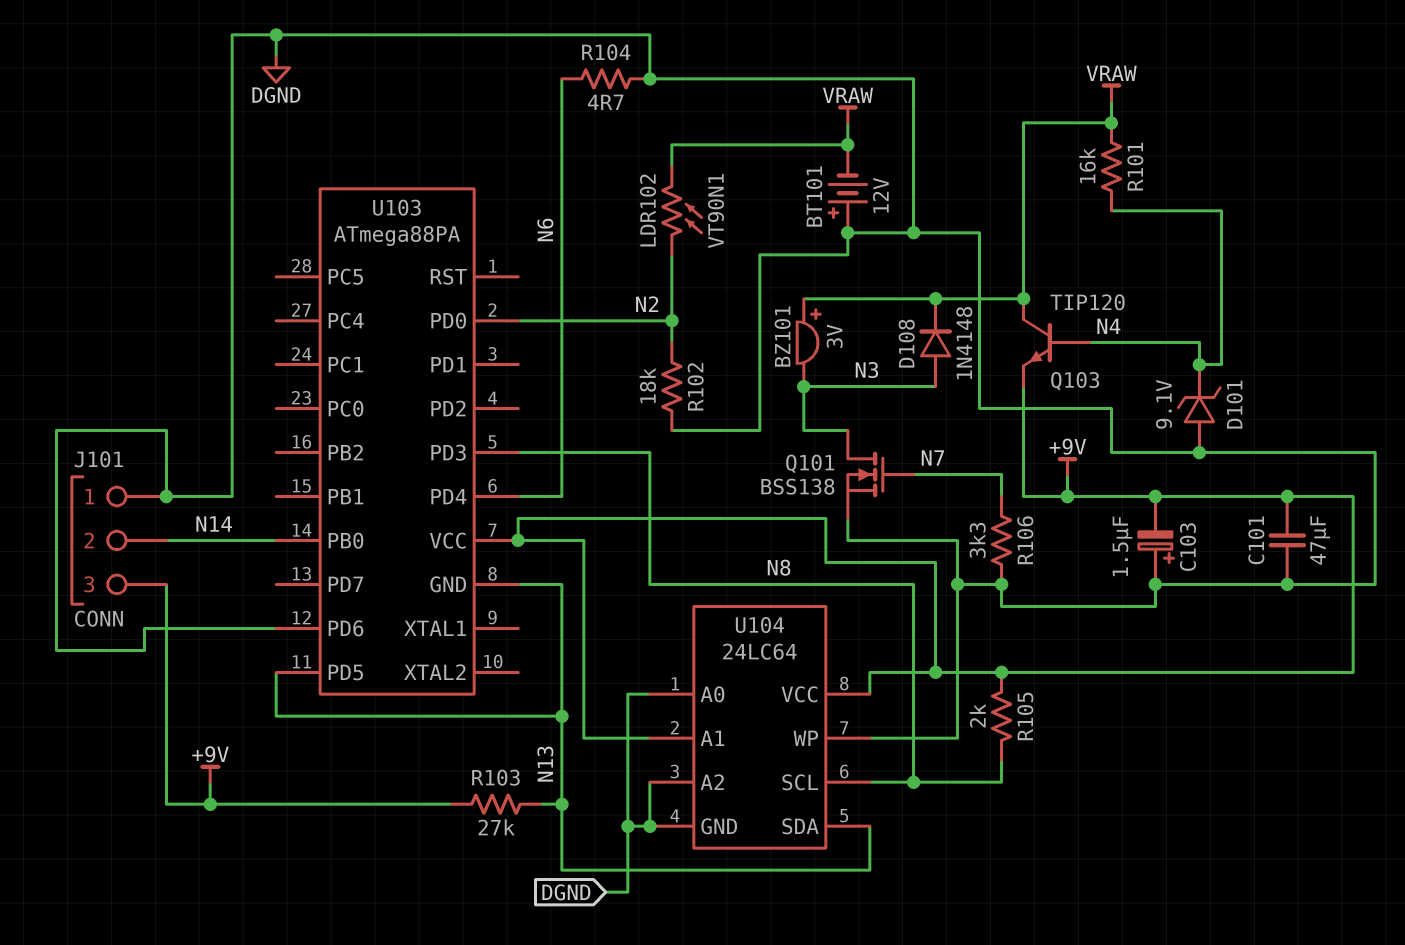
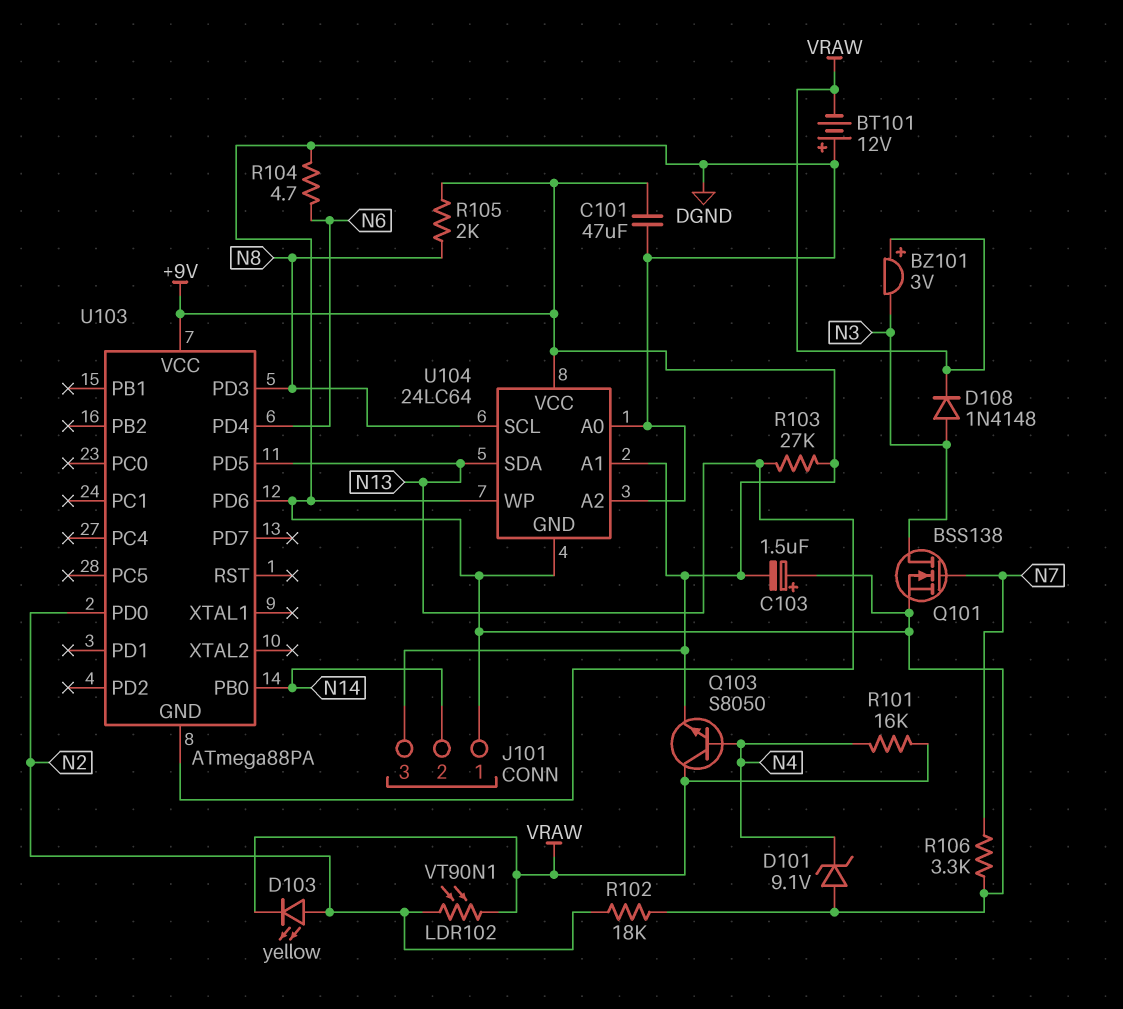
D103: none -> LED yellow (A N2, K VRAW)
Q103: NPN TIP120 (B N4, C VRAW, E +9V) -> NPN S8050 (B N4, C VRAW, E +9V)

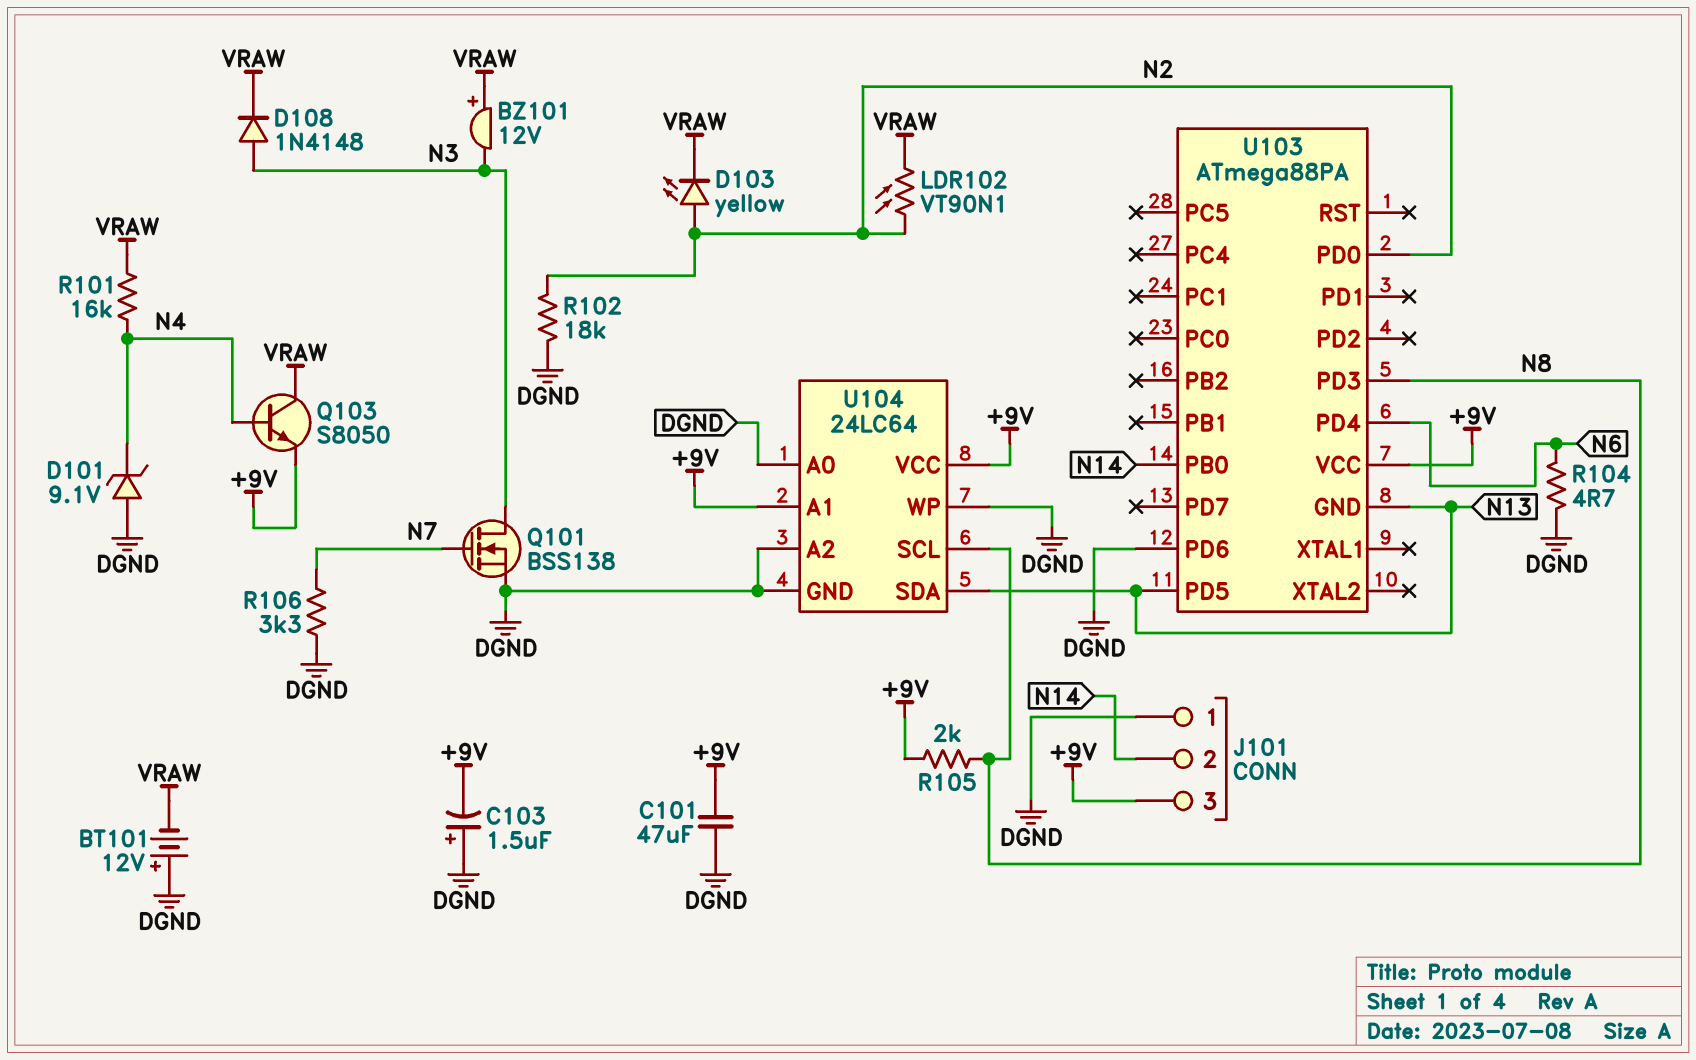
BZ101: buzzer 3V (plus VRAW, minus N3) -> buzzer 12V (plus VRAW, minus N3)
R103: 27k (+9V, N13) -> none

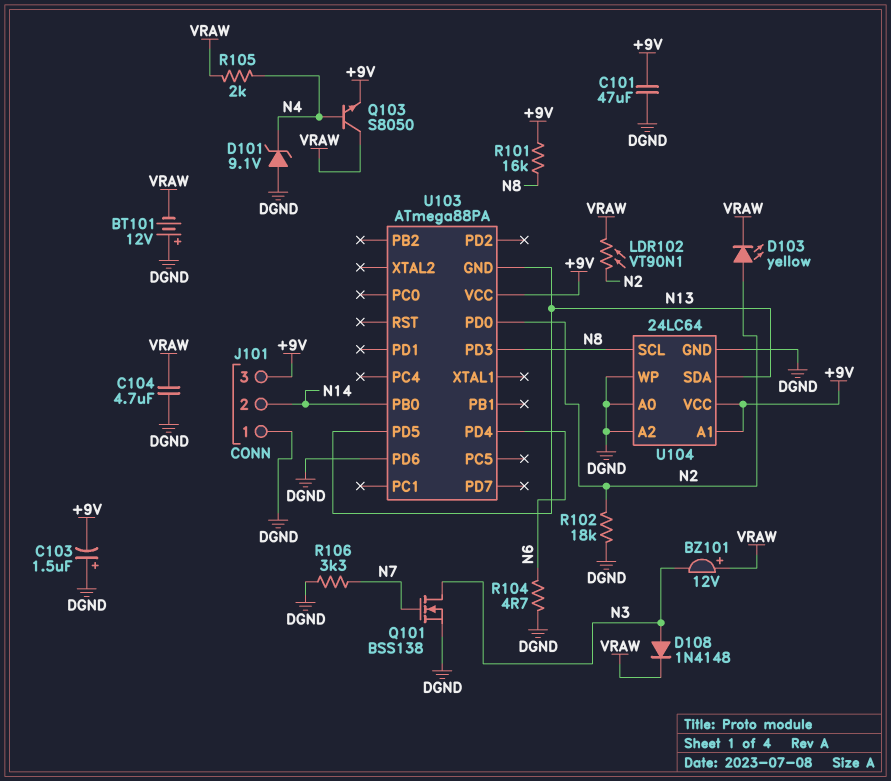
C104: none -> 4.7uF (DGND, VRAW)
R101: 16k (N4, VRAW) -> 16k (+9V, N8)
R105: 2k (+9V, N8) -> 2k (N4, VRAW)

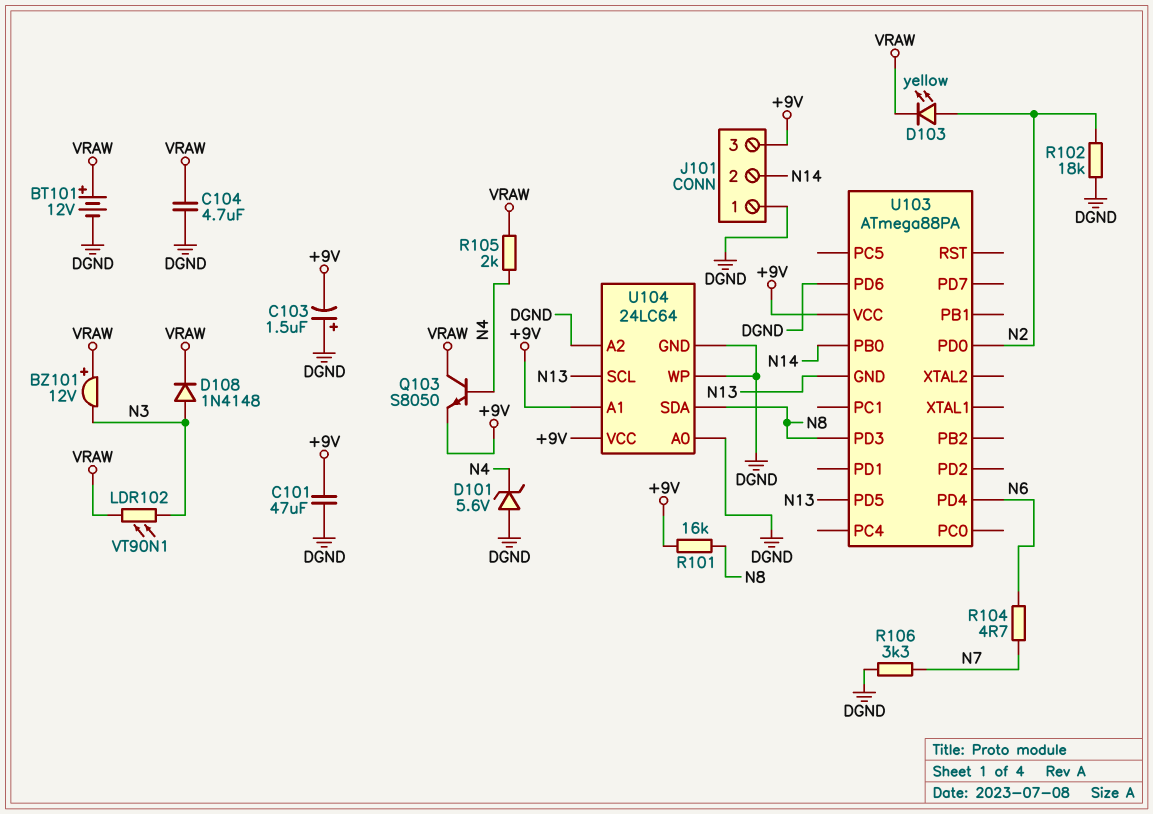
BT101: 12V (plus DGND, minus VRAW) -> 12V (plus VRAW, minus DGND)
D101: zener 9.1V (A DGND, K N4) -> zener 5.6V (A DGND, K N4)
LDR102: VT90N1 (N2, VRAW) -> VT90N1 (N3, VRAW)
Q101: NMOS BSS138 (G N7, D N3, S DGND) -> none
R104: 4.7 (DGND, N6) -> 4.7 (N6, N7)
U104 pin SCL: N8 -> N13
U104 pin SDA: N13 -> N8

